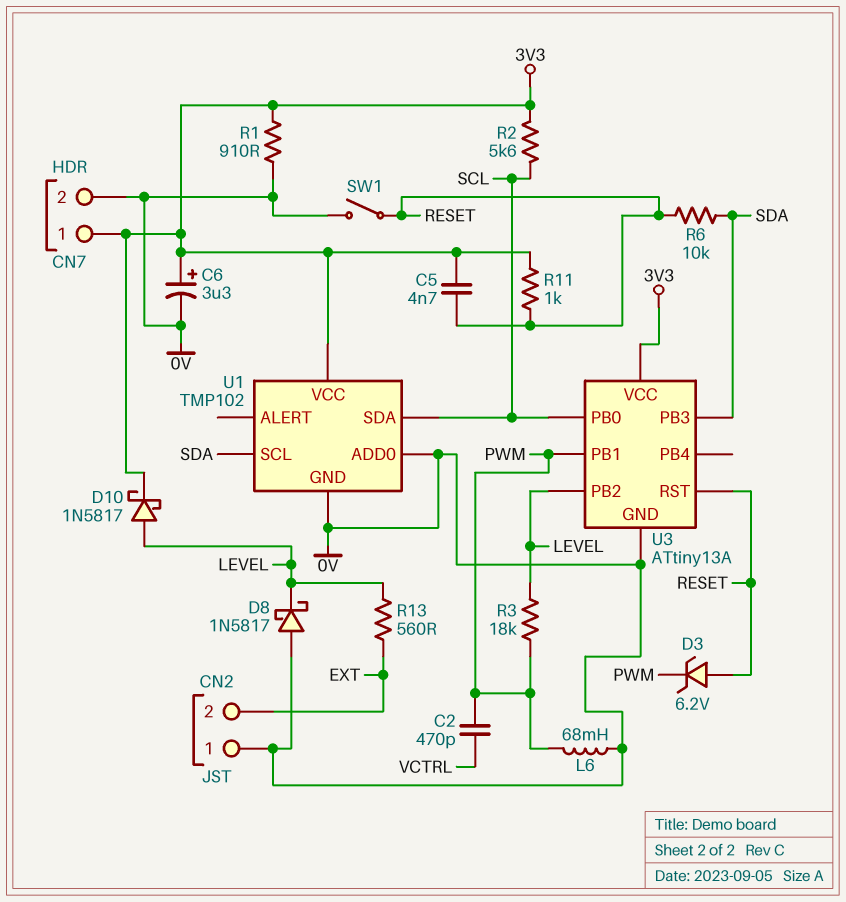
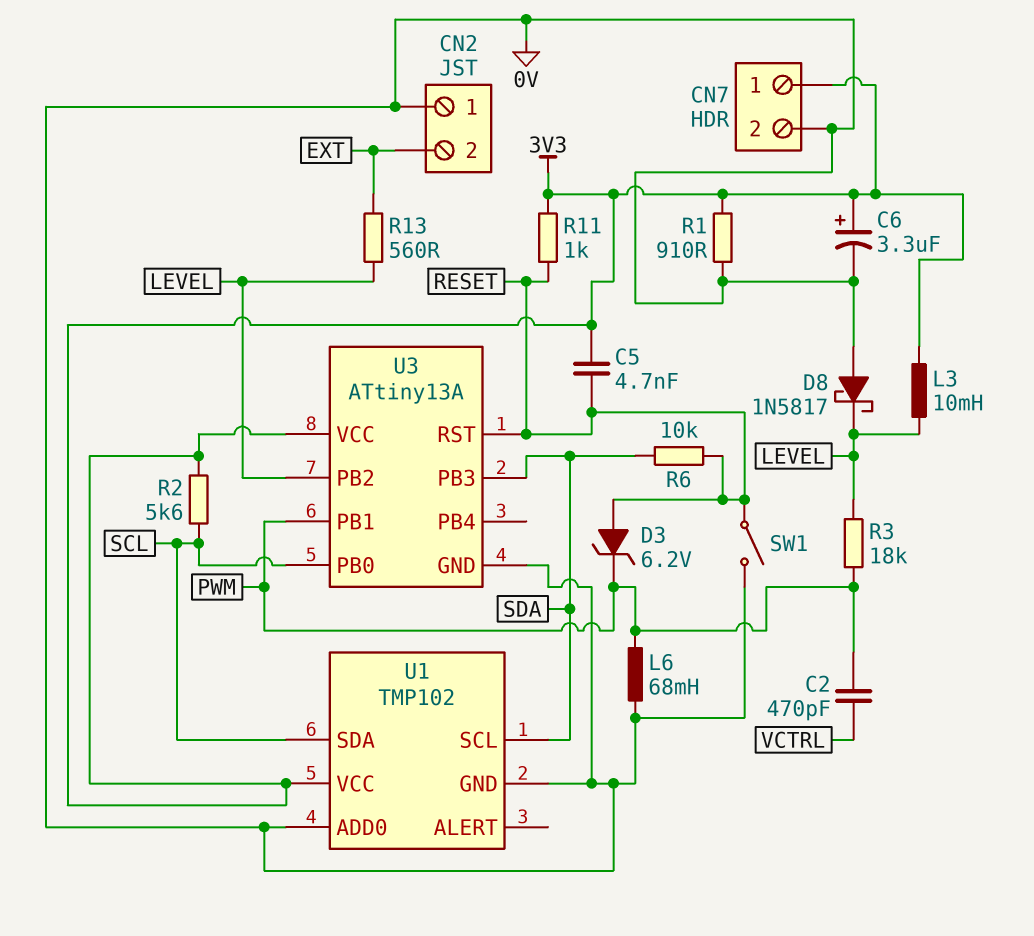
D10: schottky 1N5817 (A LEVEL, K 3V3) -> none
L3: none -> 10mH (3V3, LEVEL)

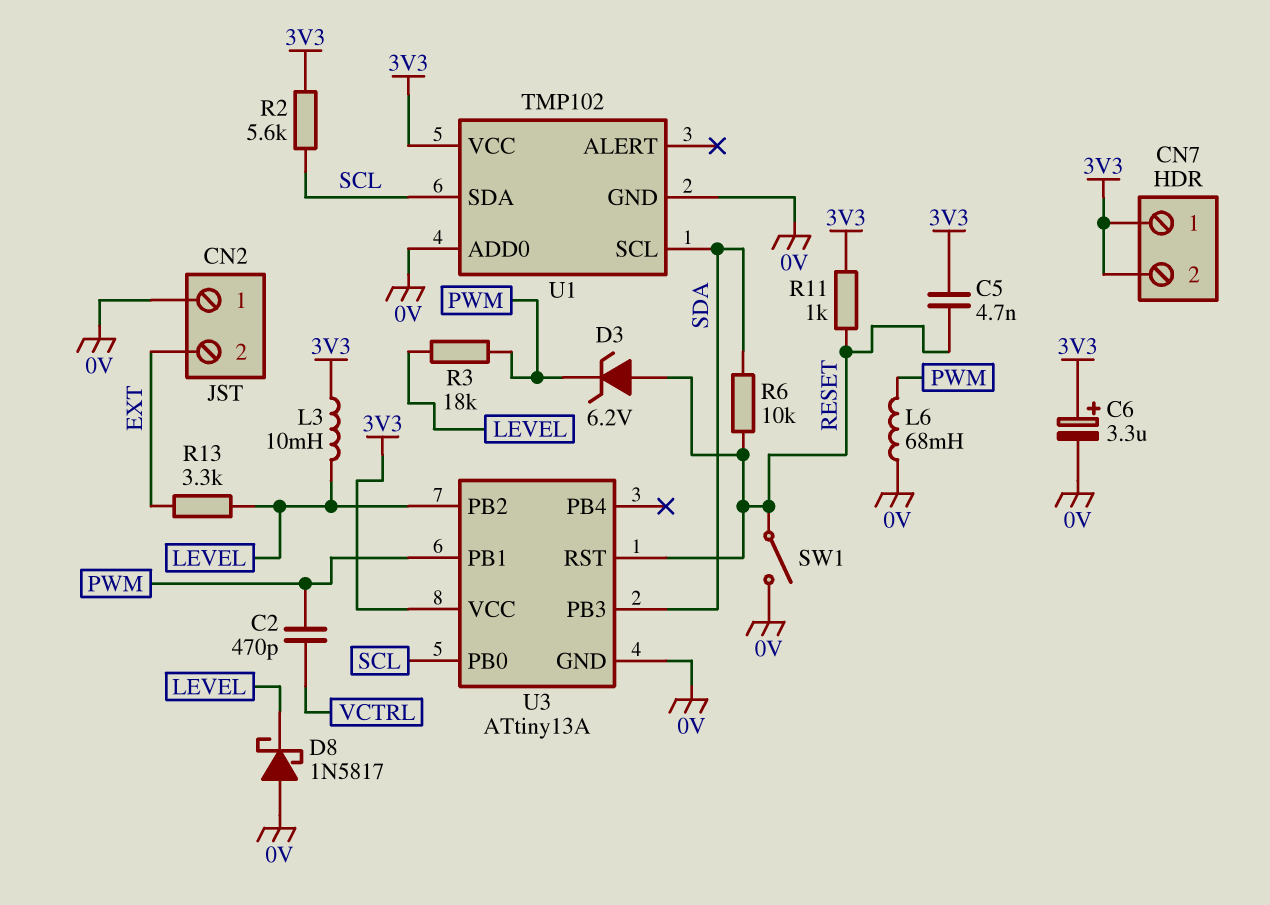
CN7 pin 2: 0V -> 3V3
R1: 910 (0V, 3V3) -> none
R13: 560 (EXT, LEVEL) -> 3.3k (EXT, LEVEL)

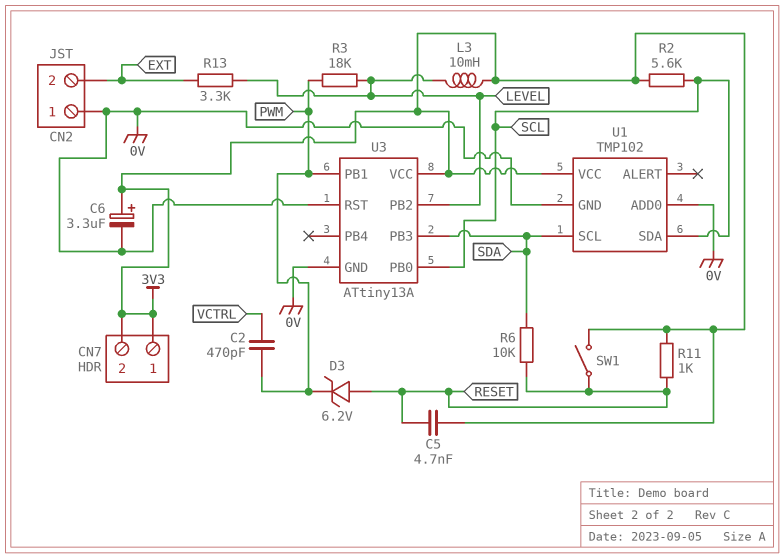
D8: schottky 1N5817 (A 0V, K LEVEL) -> none
L6: 68mH (0V, PWM) -> none
SW1: switch (0V, RESET) -> switch (3V3, RESET)
U3 pin RST: RESET -> 0V

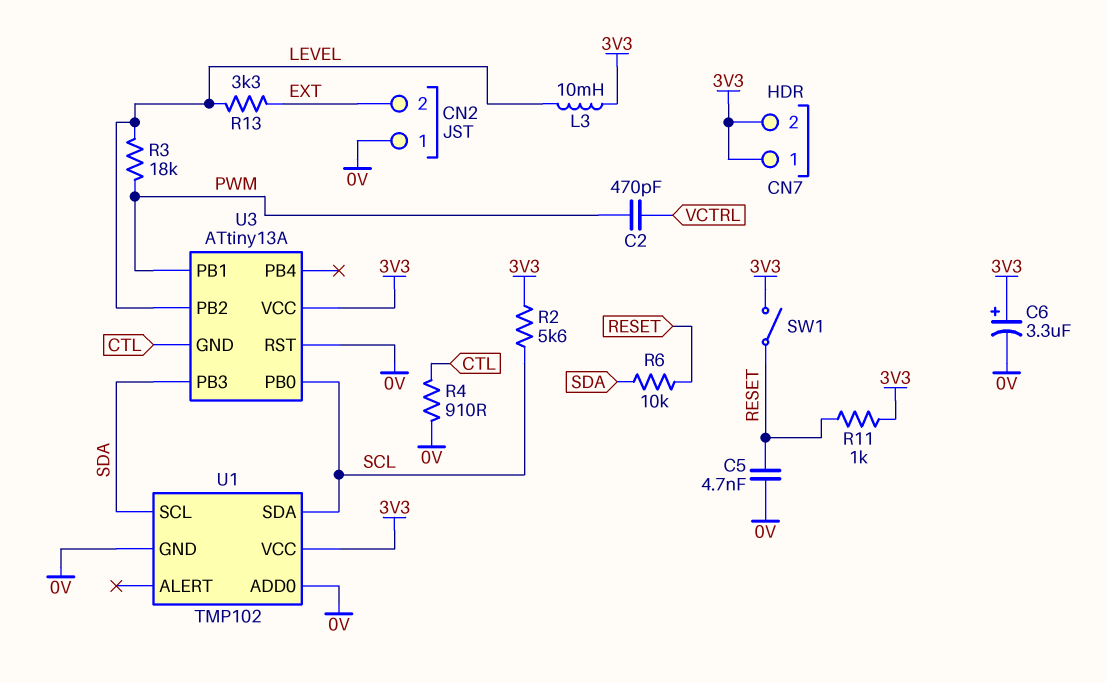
C5: 4.7nF (3V3, RESET) -> 4.7nF (0V, RESET)
D3: zener 6.2V (A RESET, K PWM) -> none
R4: none -> 910 (0V, CTL)
U3 pin GND: 0V -> CTL

